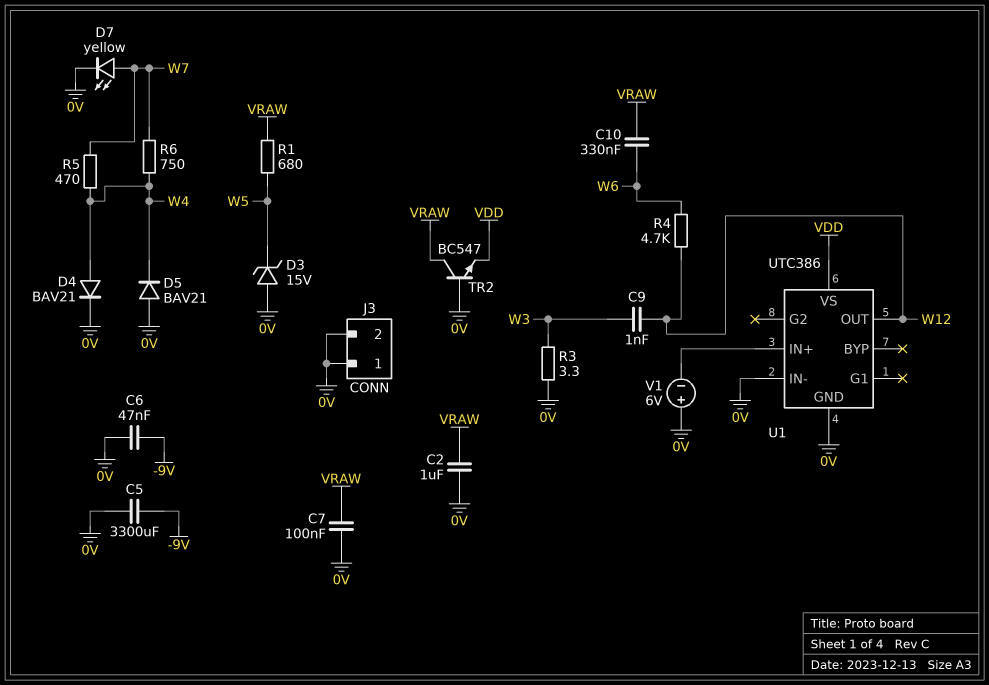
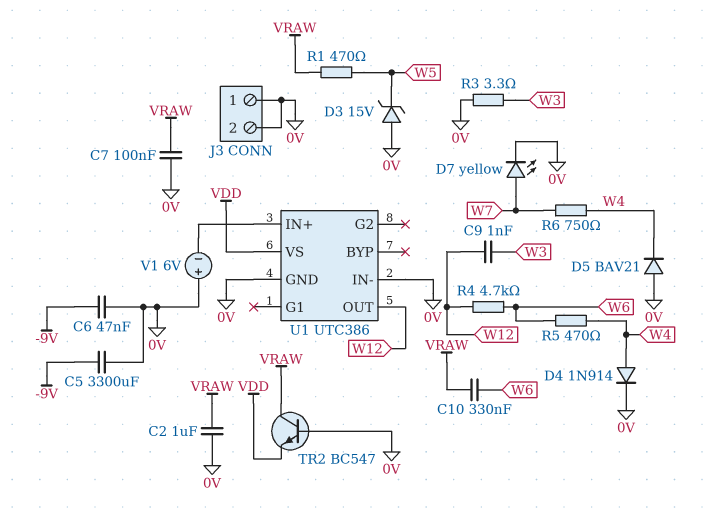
D4: diode BAV21 (A W4, K 0V) -> diode 1N914 (A W4, K 0V)
R1: 680 (VRAW, W5) -> 470 (VRAW, W5)
R5: 470 (W4, W7) -> 470 (W4, W6)

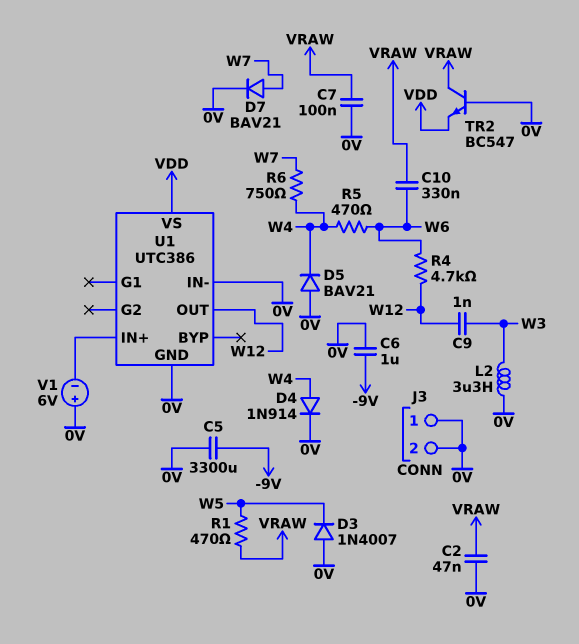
C2: 1uF (0V, VRAW) -> 47nF (0V, VRAW)
C6: 47nF (-9V, 0V) -> 1uF (-9V, 0V)
D3: zener 15V (A 0V, K W5) -> diode 1N4007 (A 0V, K W5)
D7: LED yellow (A W7, K 0V) -> diode BAV21 (A W7, K 0V)
L2: none -> 3.3uH (0V, W3)
R3: 3.3 (0V, W3) -> none

